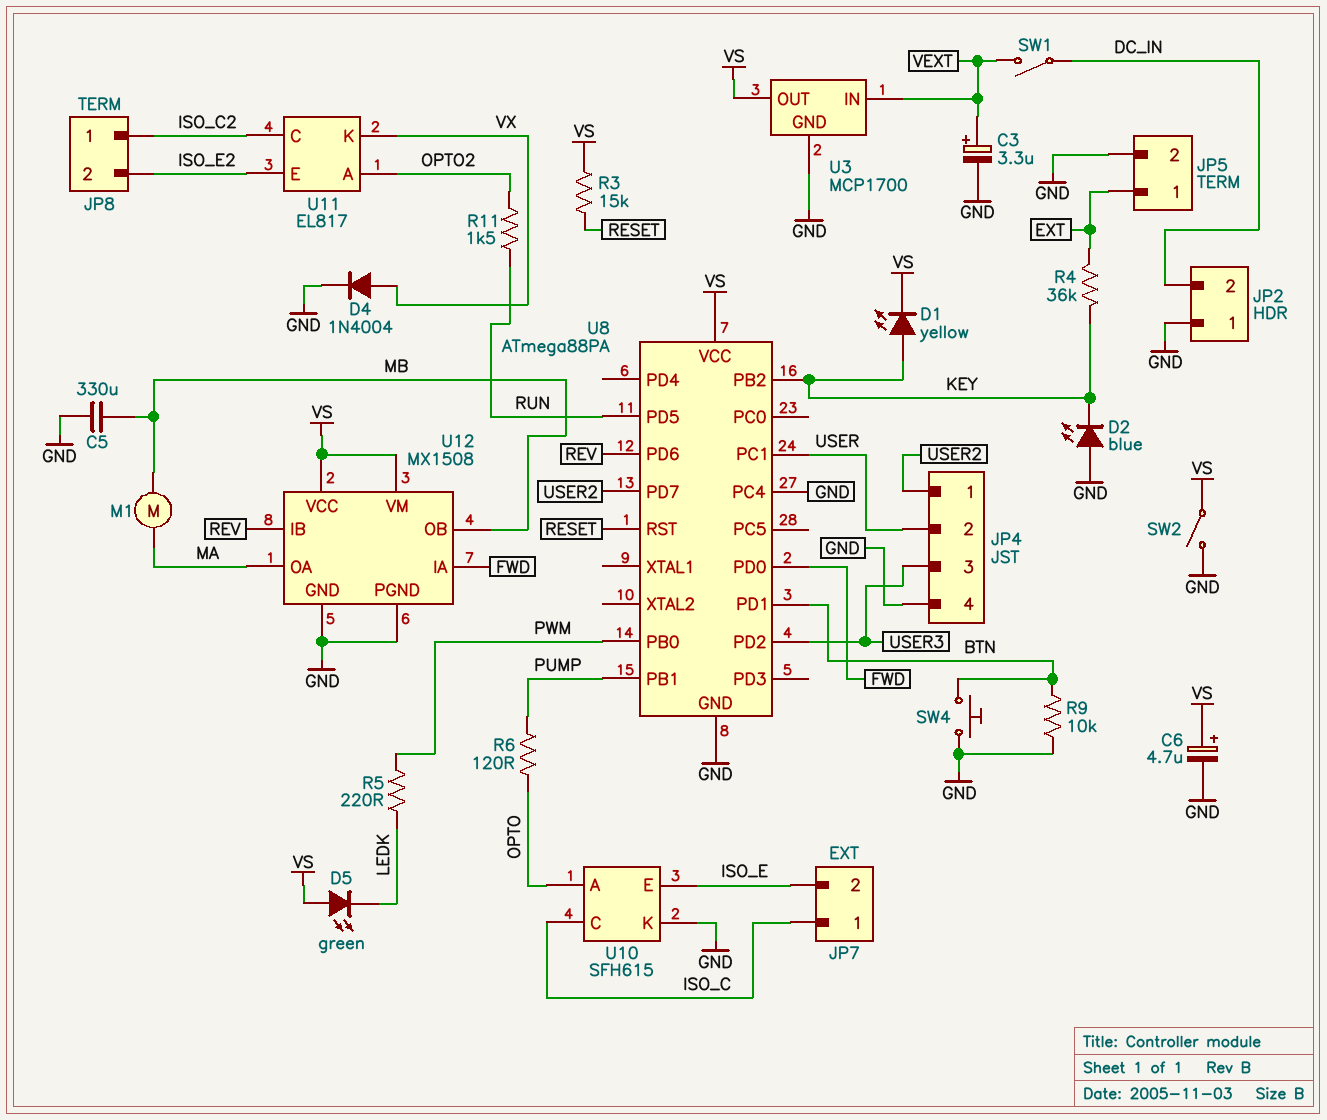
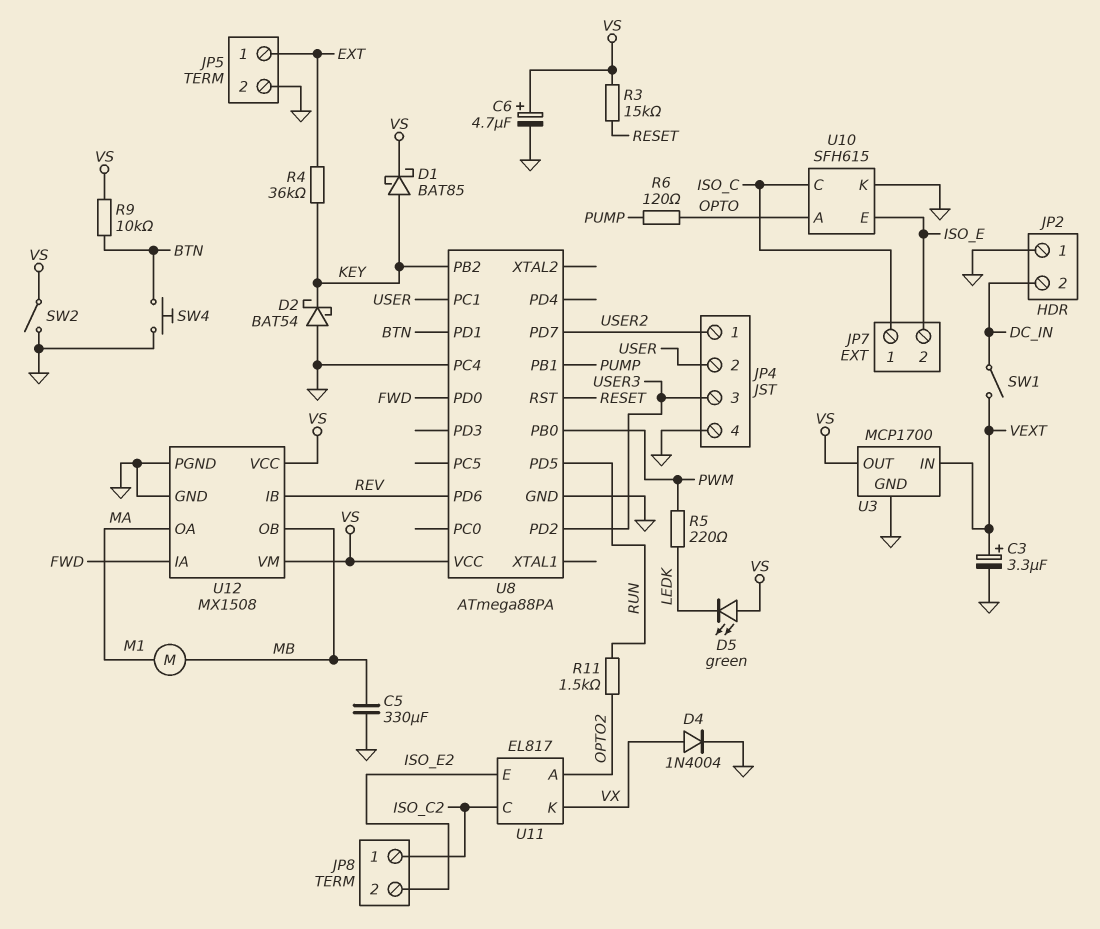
D1: LED yellow (A KEY, K VS) -> schottky BAT85 (A KEY, K VS)
D2: LED blue (A GND, K KEY) -> schottky BAT54 (A GND, K KEY)
R9: 10k (BTN, GND) -> 10k (BTN, VS)

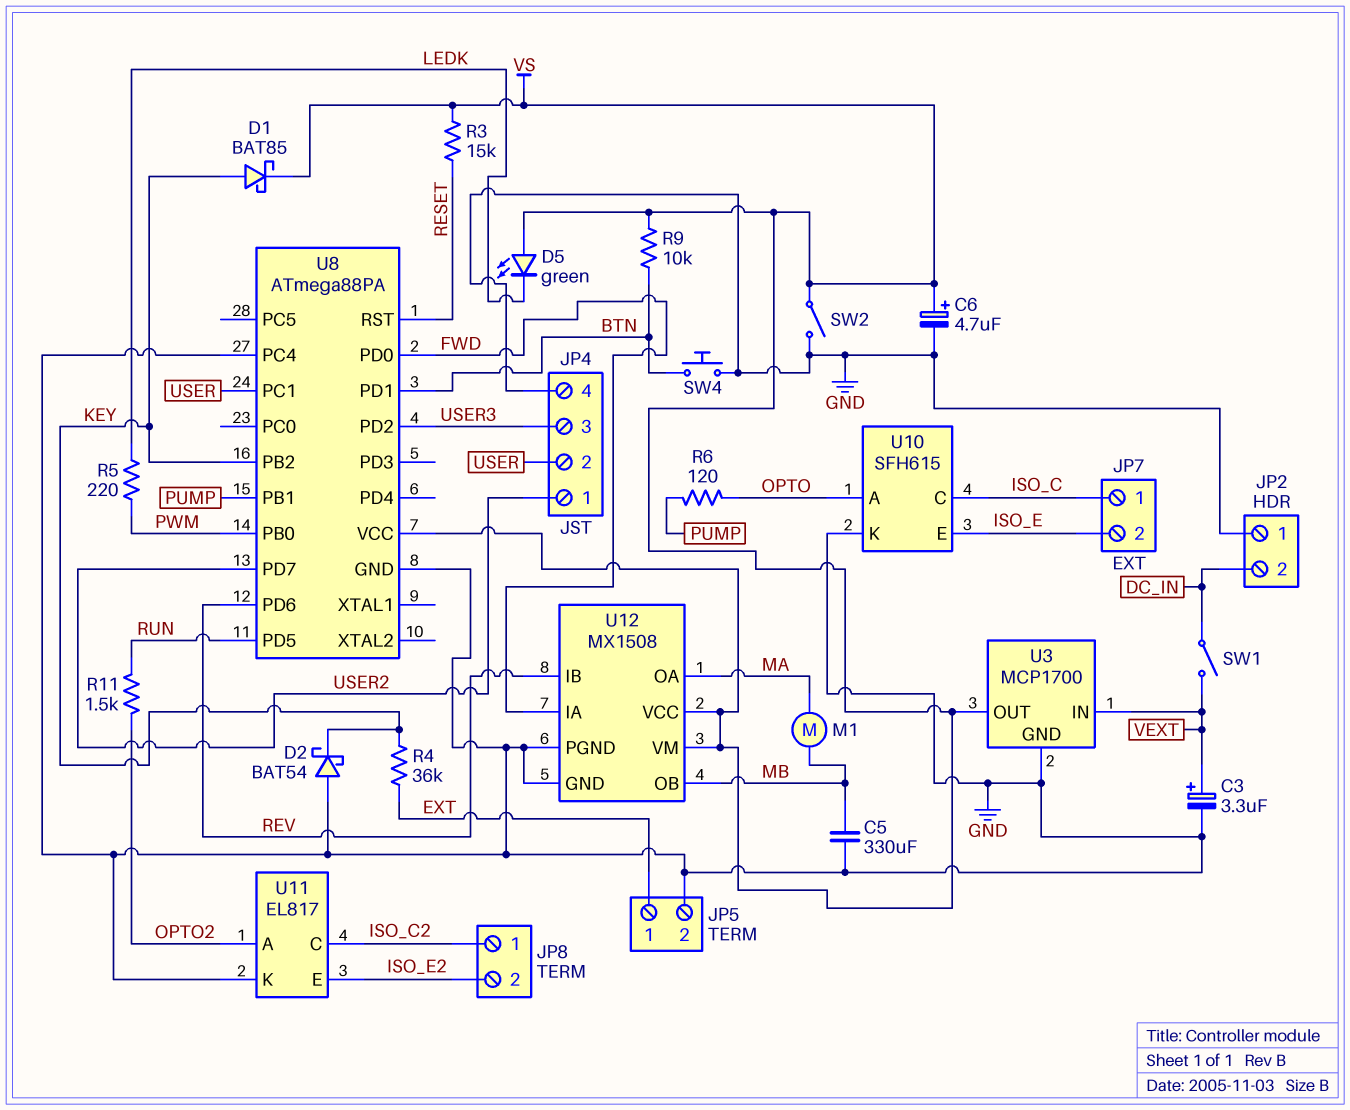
D4: diode 1N4004 (A VX, K GND) -> none
U11 pin K: VX -> GND

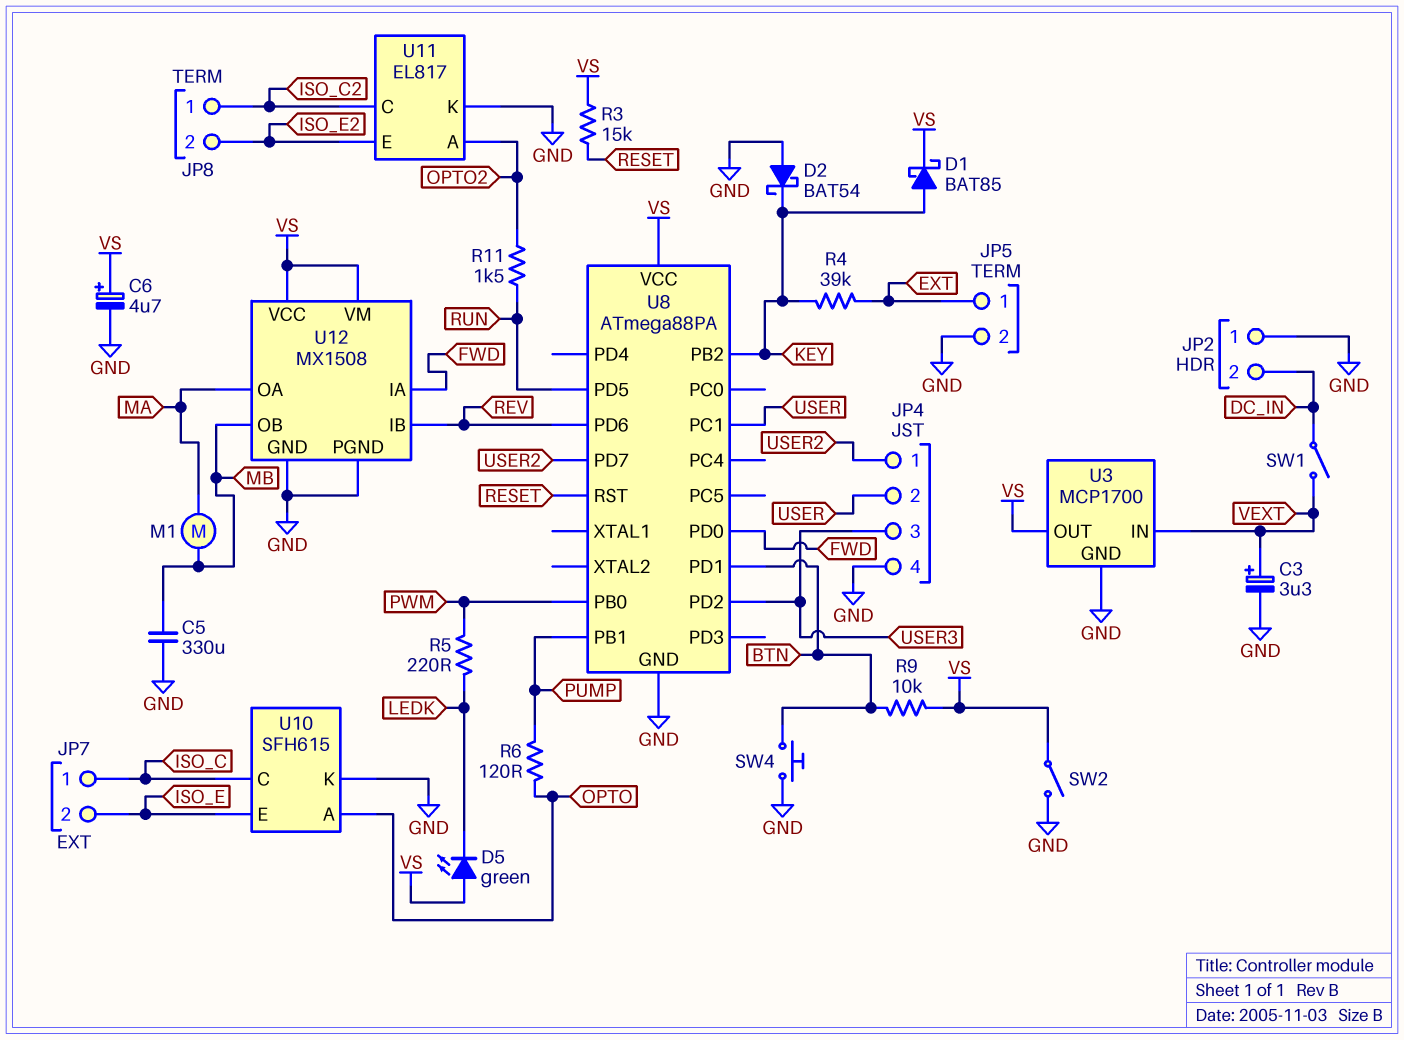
R4: 36k (EXT, KEY) -> 39k (EXT, KEY)
U8 pin PC4: GND -> none

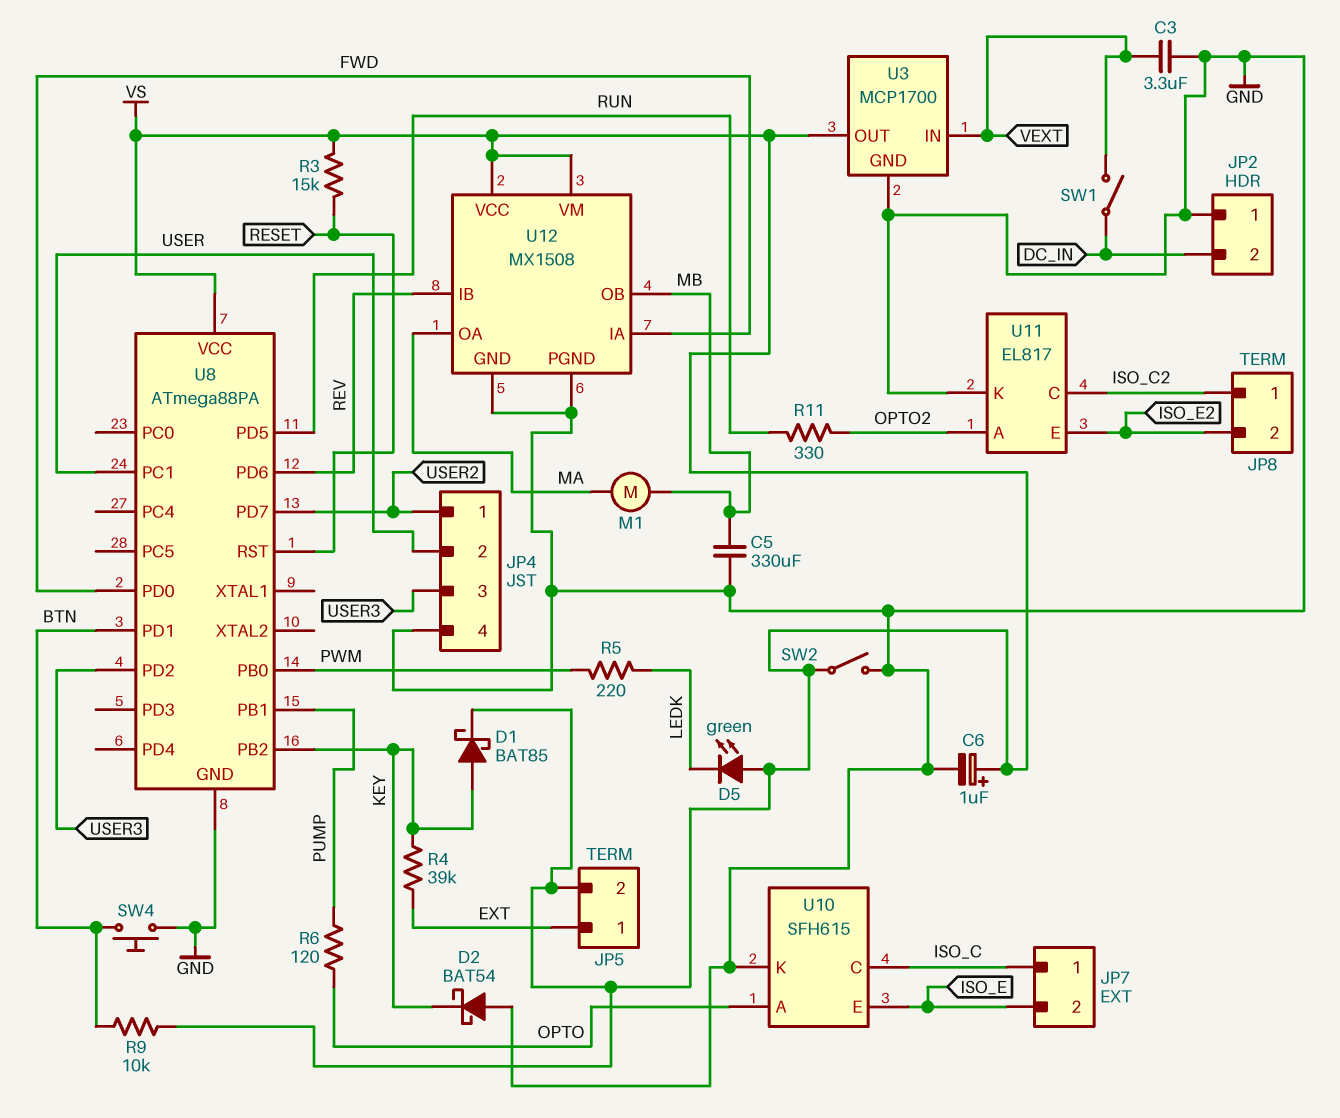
C3: 3.3uF (plus VEXT, minus GND) -> 3.3uF (GND, VEXT)
C6: 4.7uF (plus VS, minus GND) -> 1uF (plus VS, minus GND)
JP5 pin 2: GND -> VS
R11: 1.5k (OPTO2, RUN) -> 330 (OPTO2, RUN)

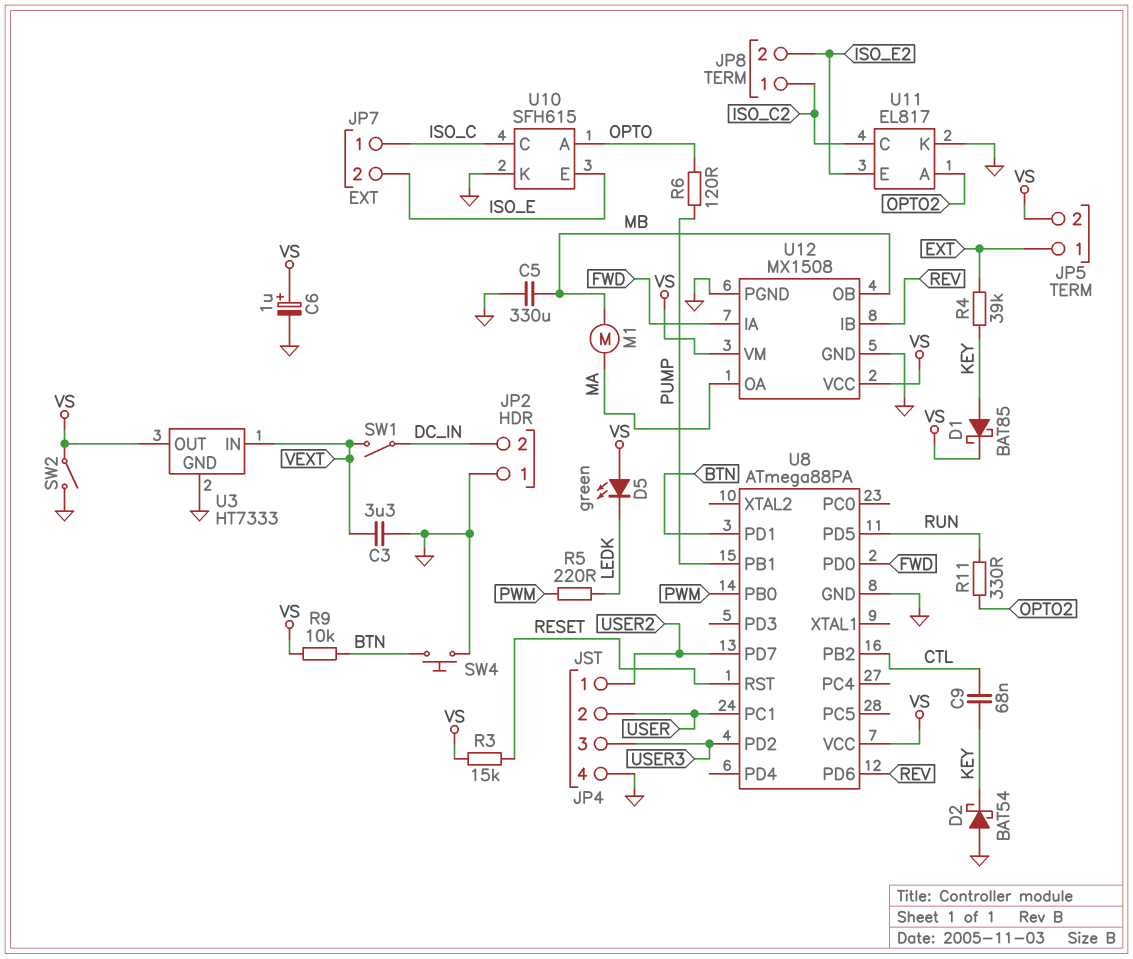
C9: none -> 68nF (CTL, KEY)
U3: MCP1700 -> HT7333
U8 pin PB2: KEY -> CTL

